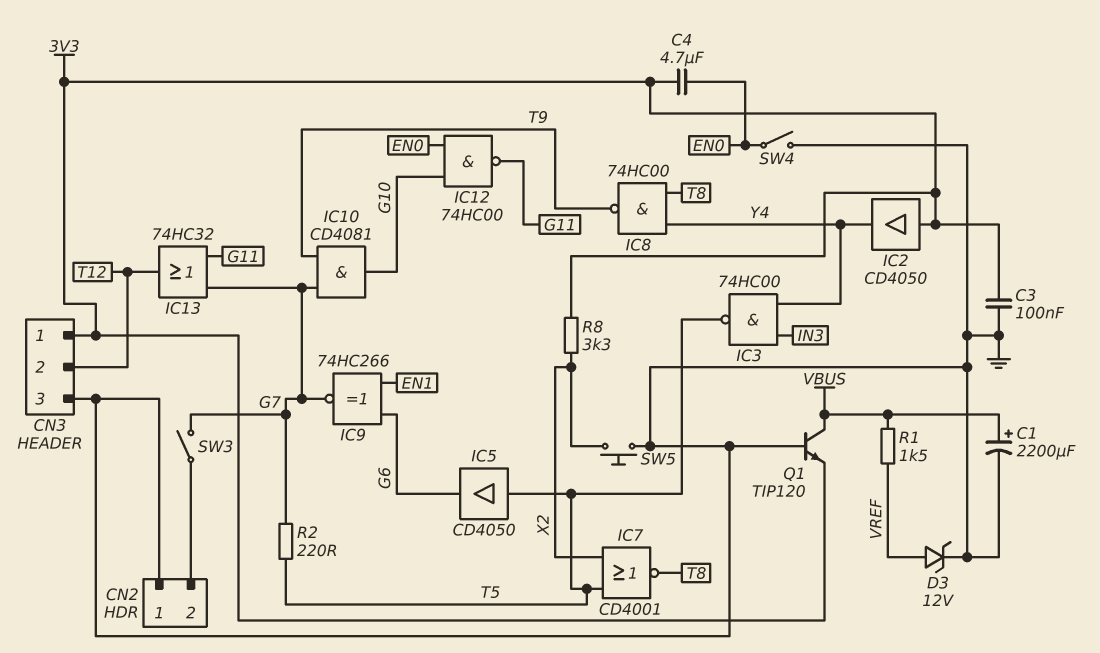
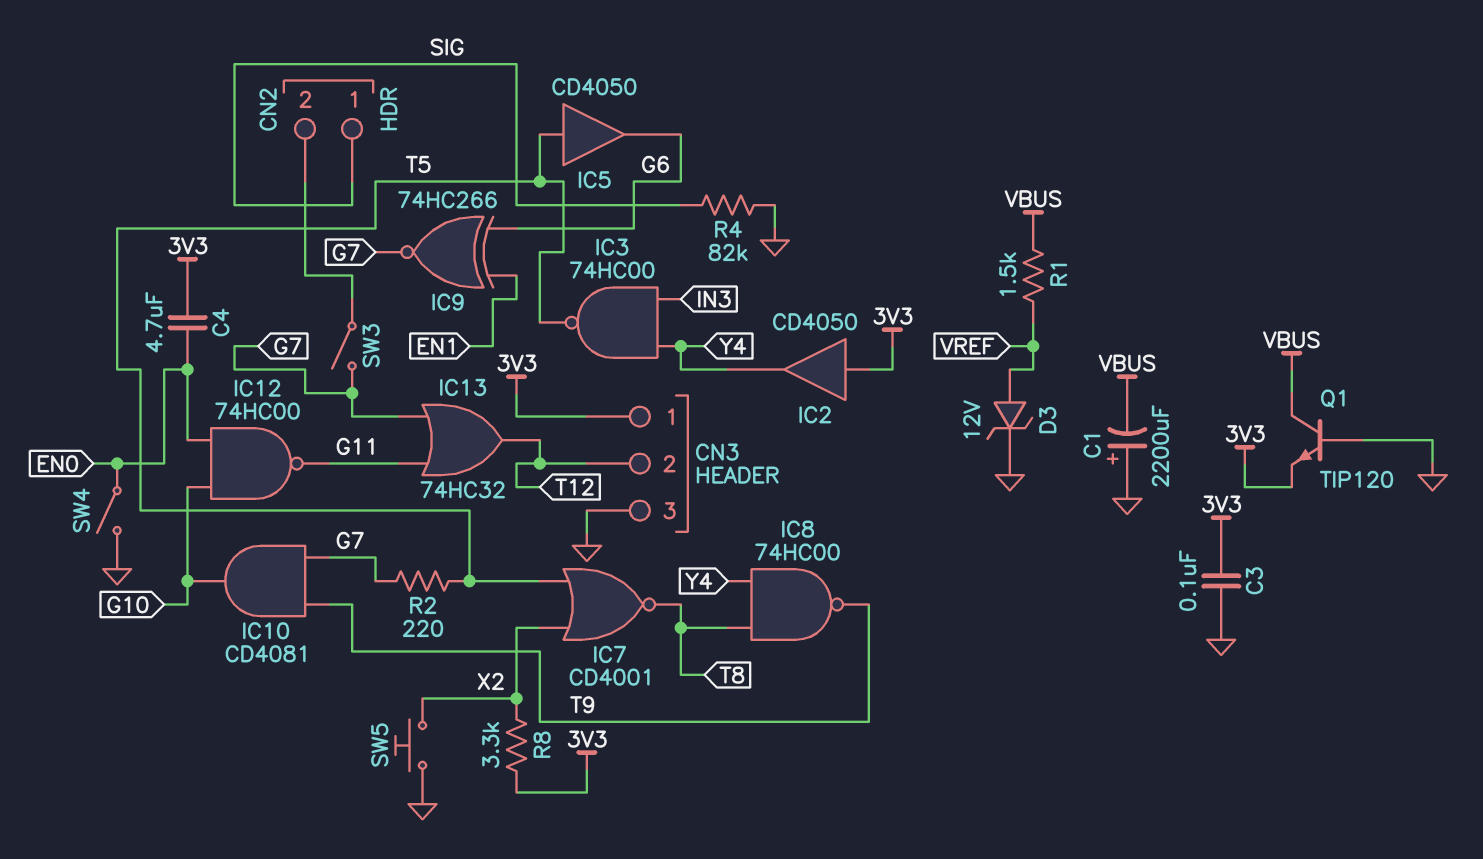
C1: 2200uF (plus VBUS, minus GND) -> 2200uF (plus GND, minus VBUS)
CN2 pin 1: GND -> SIG
R4: none -> 82k (GND, SIG)

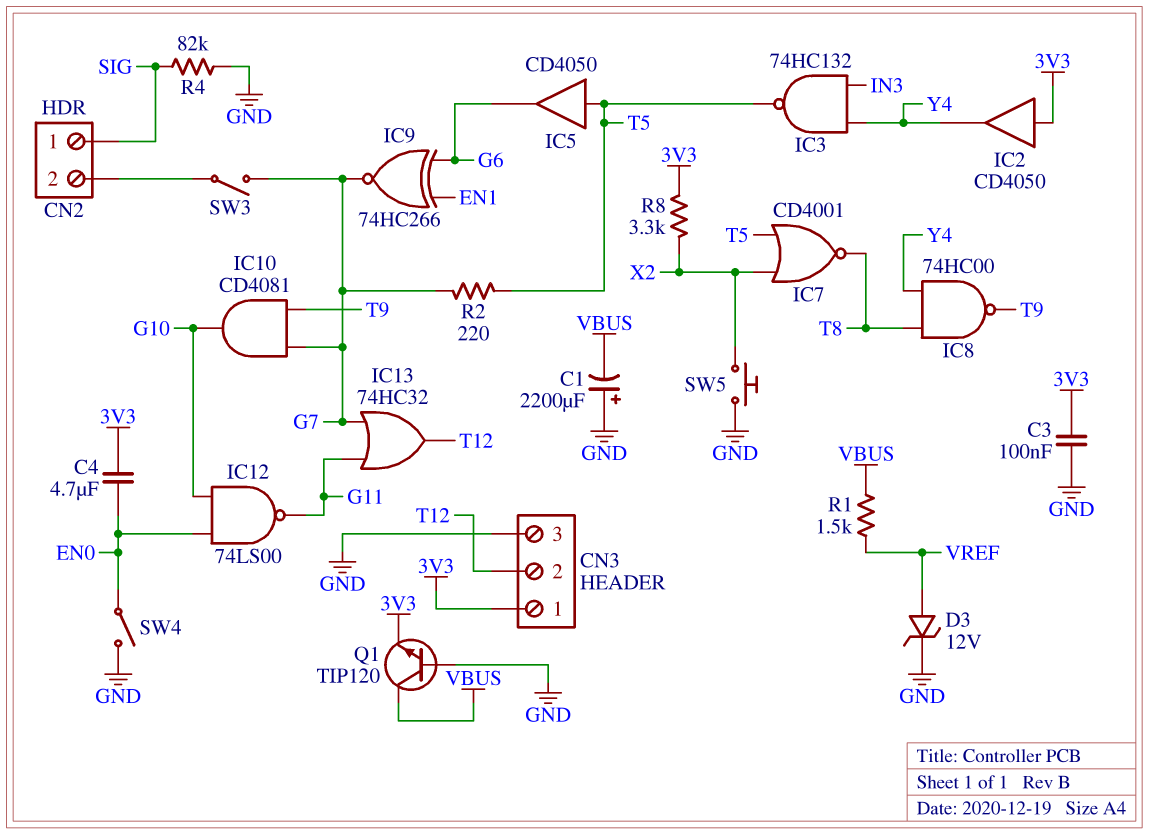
IC3: NAND 74HC00 (in IN3, in Y4, out T5) -> NAND 74HC132 (in IN3, in Y4, out T5)
IC12: NAND 74HC00 (in EN0, in G10, out G11) -> NAND 74LS00 (in EN0, in G10, out G11)

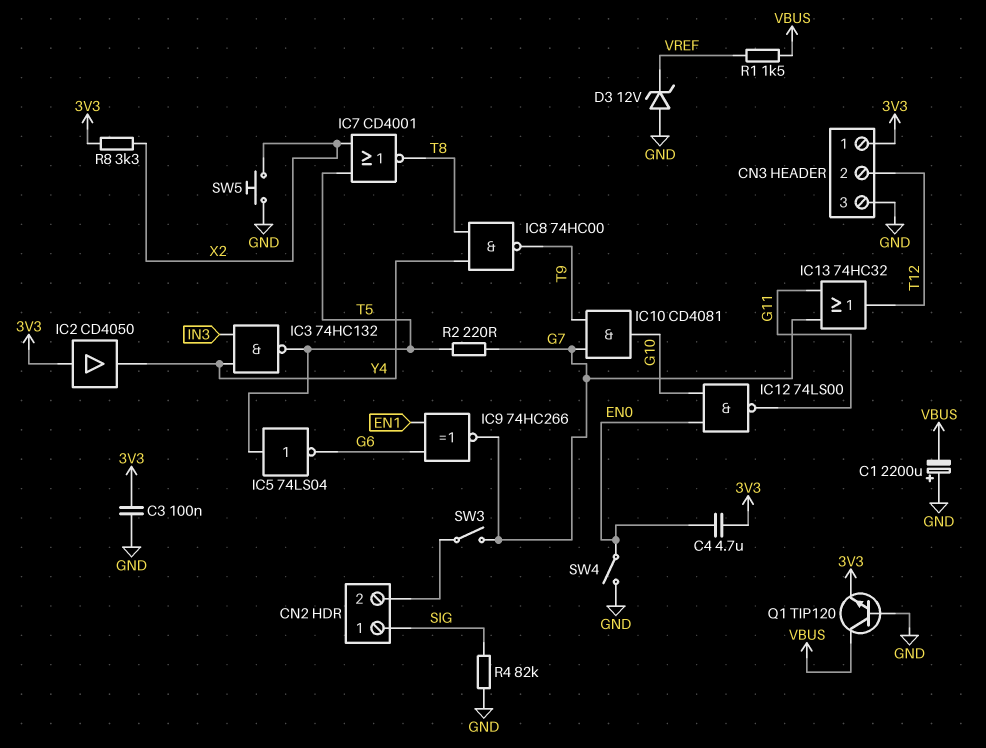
D3: zener 12V (A VREF, K GND) -> zener 12V (A GND, K VREF)
IC5: buffer CD4050 (in T5, out G6) -> NOT 74LS04 (in T5, out G6)

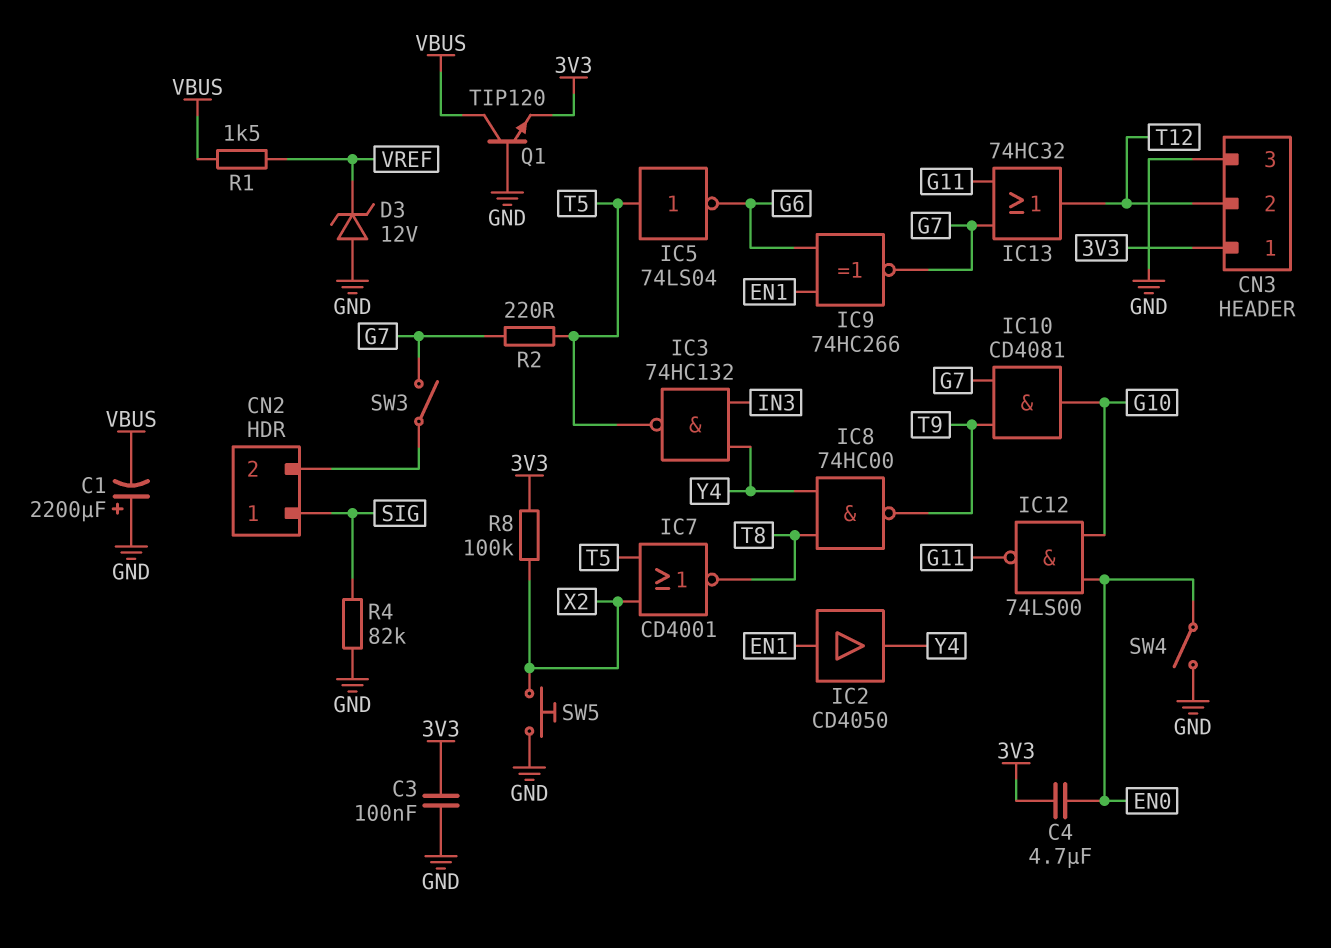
IC2: buffer CD4050 (in 3V3, out Y4) -> buffer CD4050 (in EN1, out Y4)
R8: 3.3k (3V3, X2) -> 100k (3V3, X2)

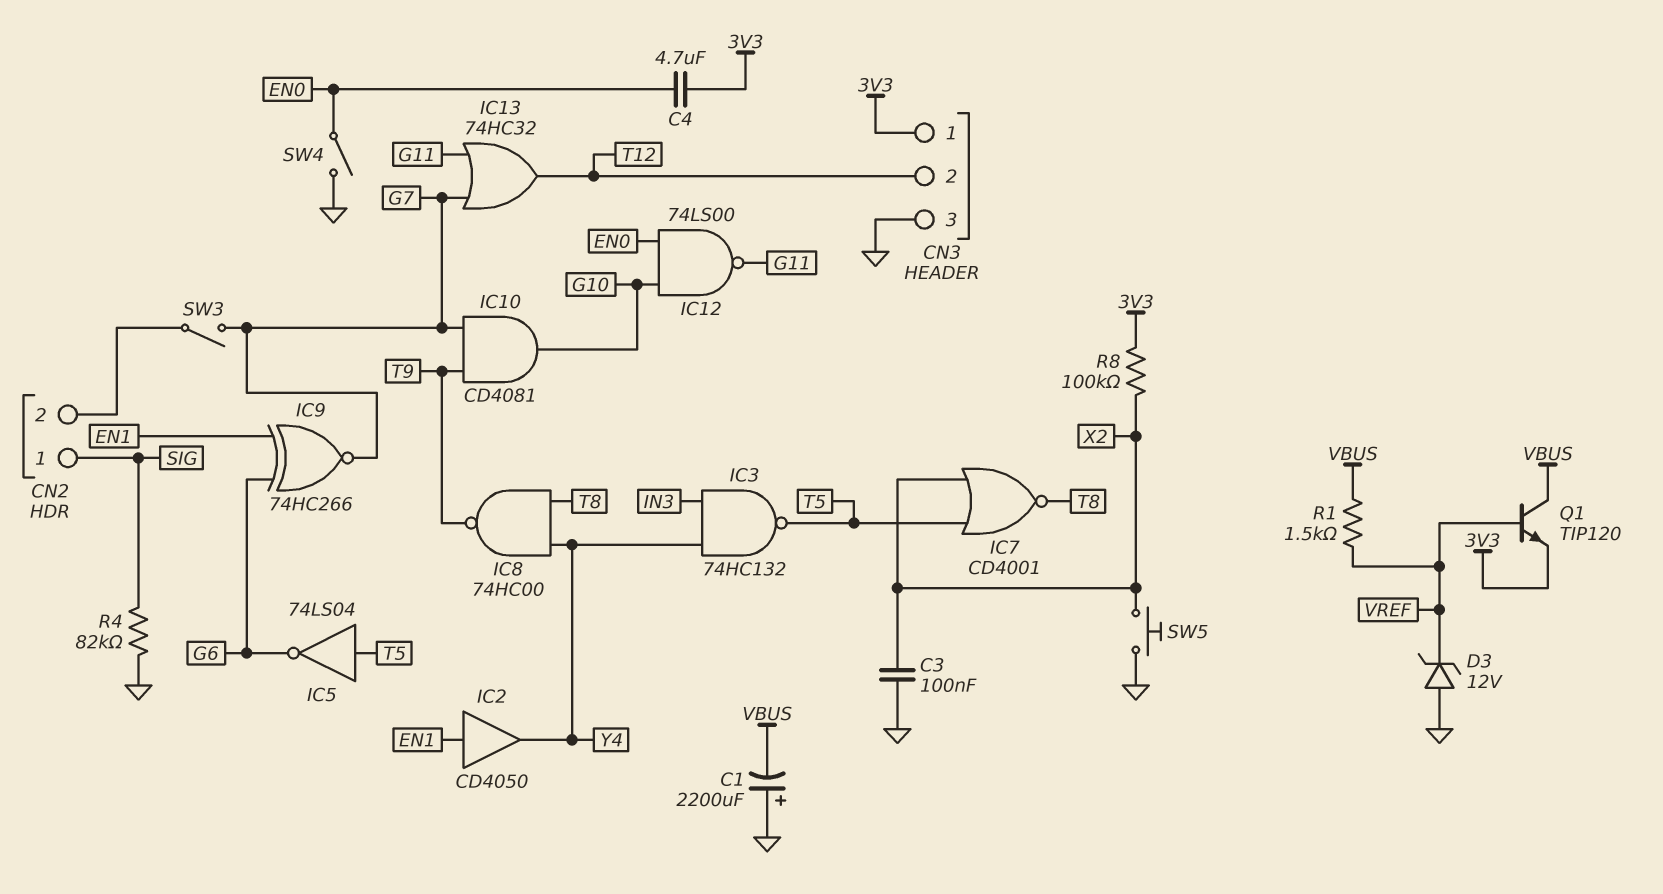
C3: 100nF (3V3, GND) -> 100nF (GND, X2)
Q1: NPN TIP120 (B GND, C VBUS, E 3V3) -> NPN TIP120 (B VREF, C VBUS, E 3V3)
R2: 220 (G7, T5) -> none

